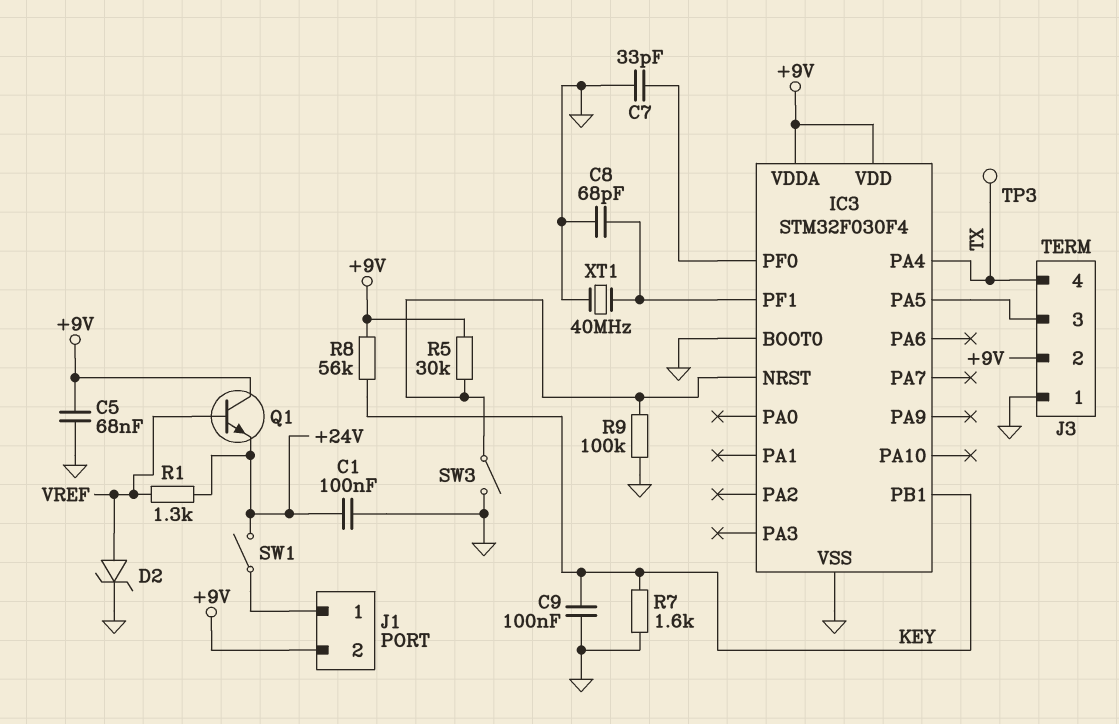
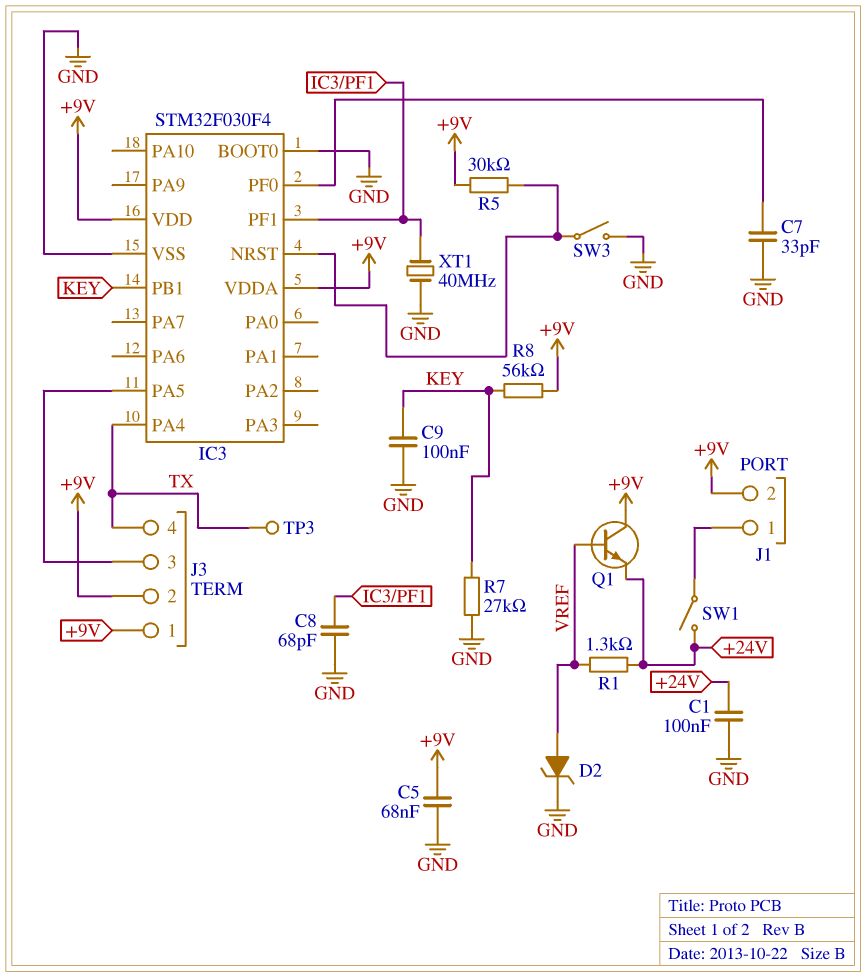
J3 pin 1: GND -> +9V
R7: 1.6k (GND, KEY) -> 27k (GND, KEY)
R9: 100k (GND, IC3/NRST) -> none

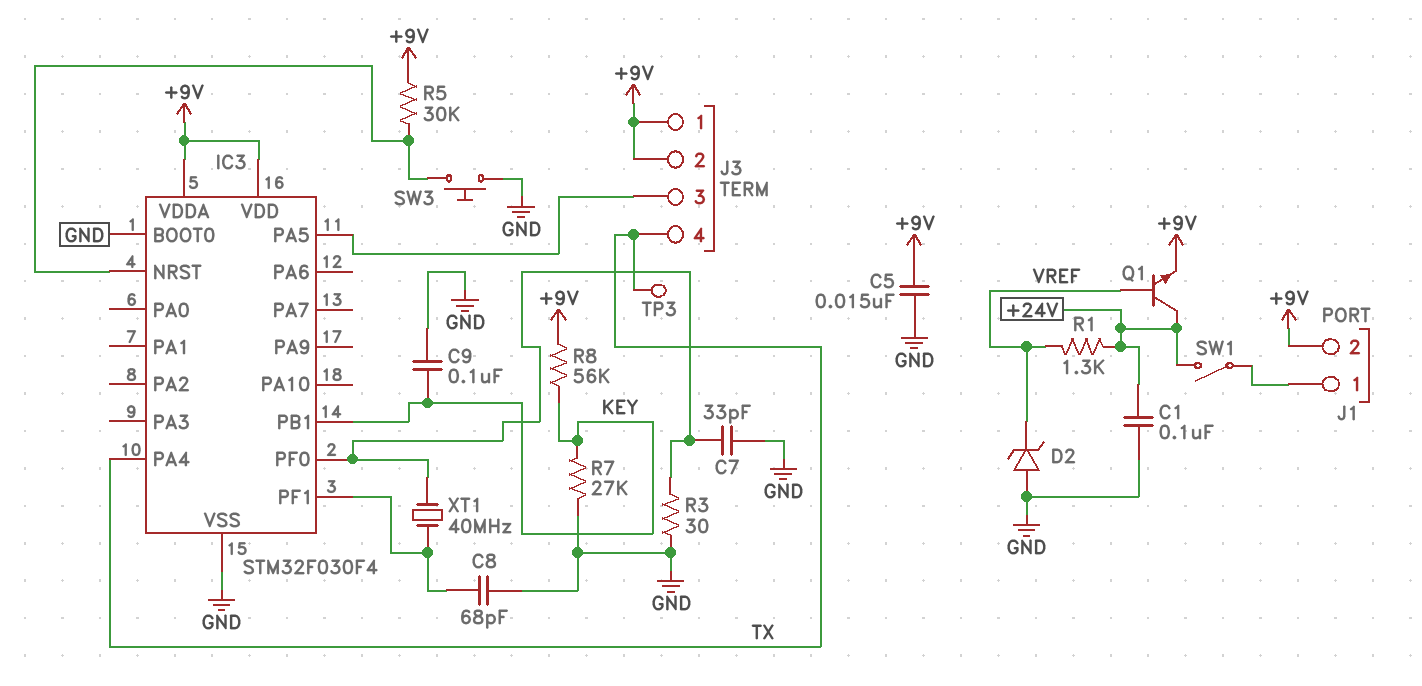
C5: 68nF (+9V, GND) -> 15nF (+9V, GND)
D2: zener (A VREF, K GND) -> zener (A GND, K VREF)
Q1: NPN (B VREF, C +9V, E +24V) -> NPN (B VREF, C +24V, E +9V)
R3: none -> 30 (GND, IC3/PF0)
SW3: switch (GND, IC3/NRST) -> button (GND, IC3/NRST)
XT1: 40MHz (GND, IC3/PF1) -> 40MHz (IC3/PF0, IC3/PF1)

